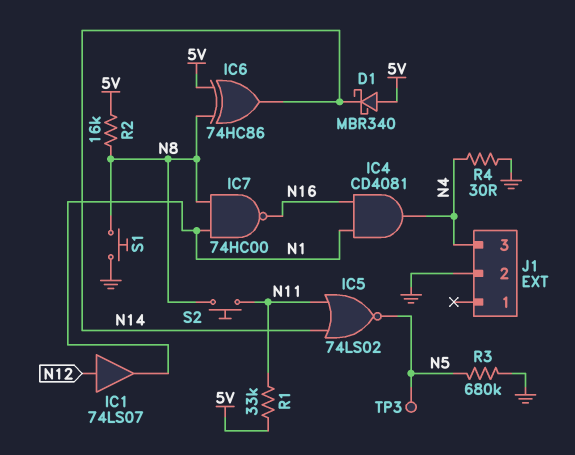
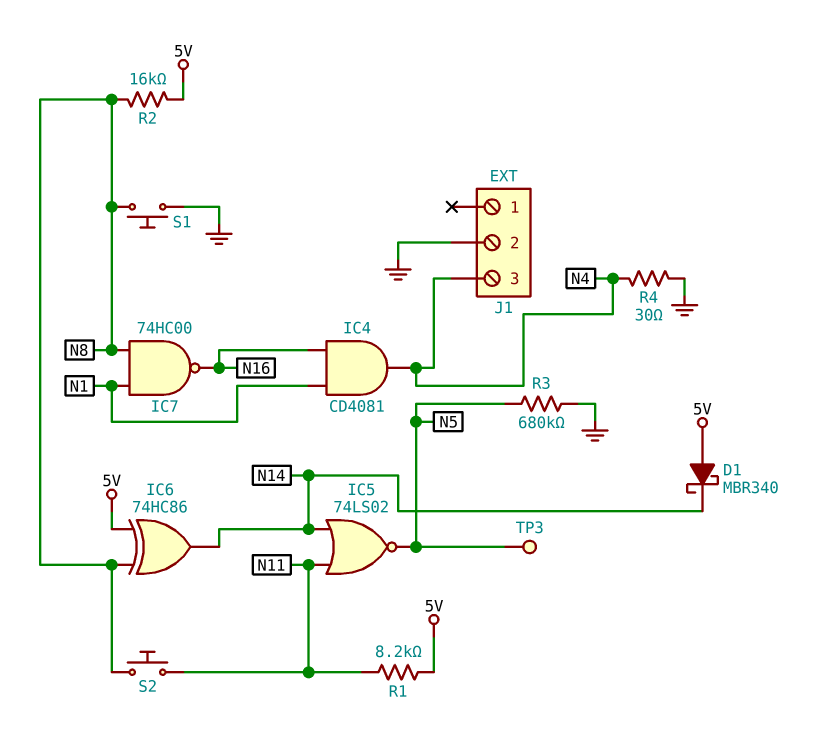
IC1: buffer 74LS07 (in N12, out N1) -> none
R1: 33k (5V, N11) -> 8.2k (5V, N11)

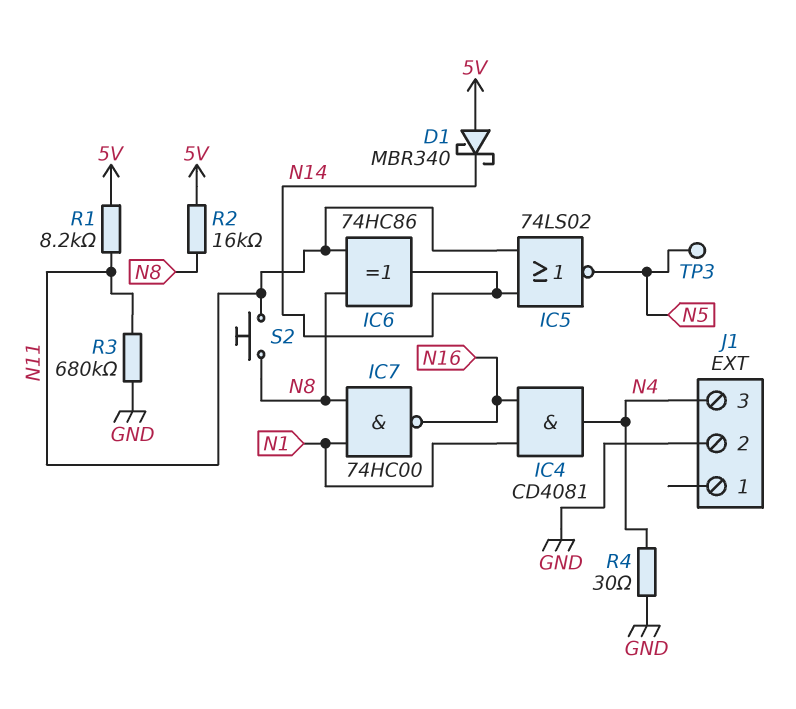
IC6: XOR 74HC86 (in 5V, in N8, out N14) -> XOR 74HC86 (in N8, in N11, out N14)
R3: 680k (GND, N5) -> 680k (GND, N11)
S1: button (GND, N8) -> none

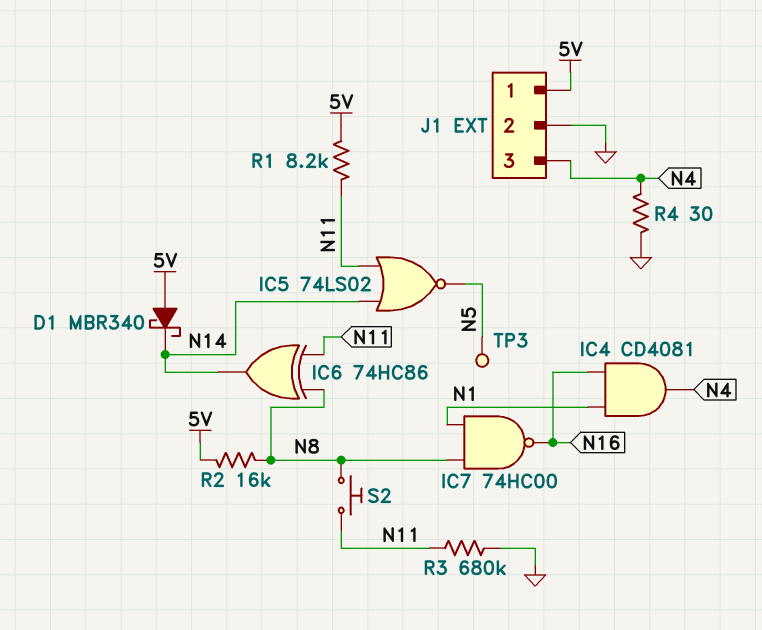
J1 pin 1: none -> 5V

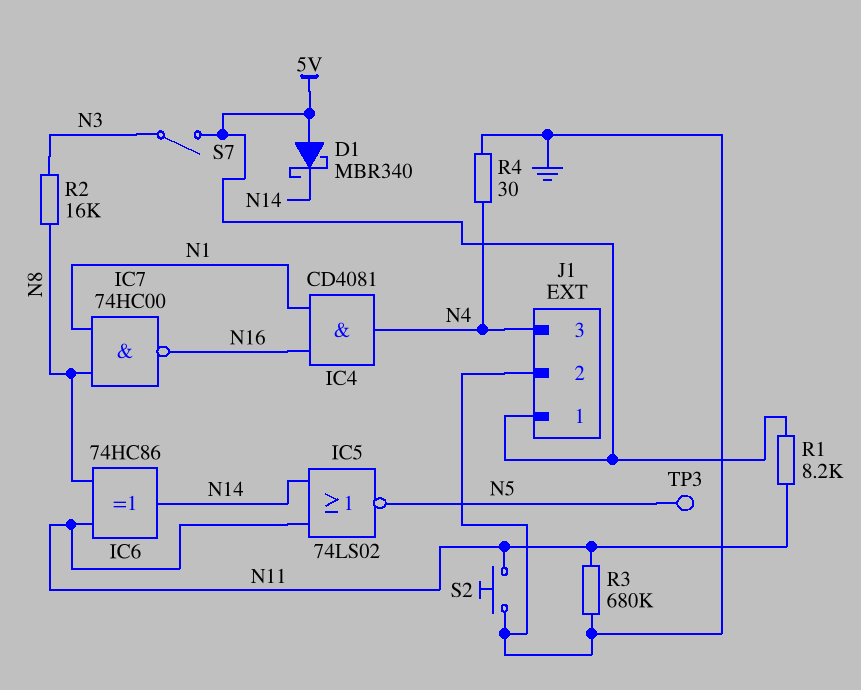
R2: 16k (5V, N8) -> 16k (N3, N8)
S2: button (N8, N11) -> button (GND, N11)
S7: none -> switch (5V, N3)

